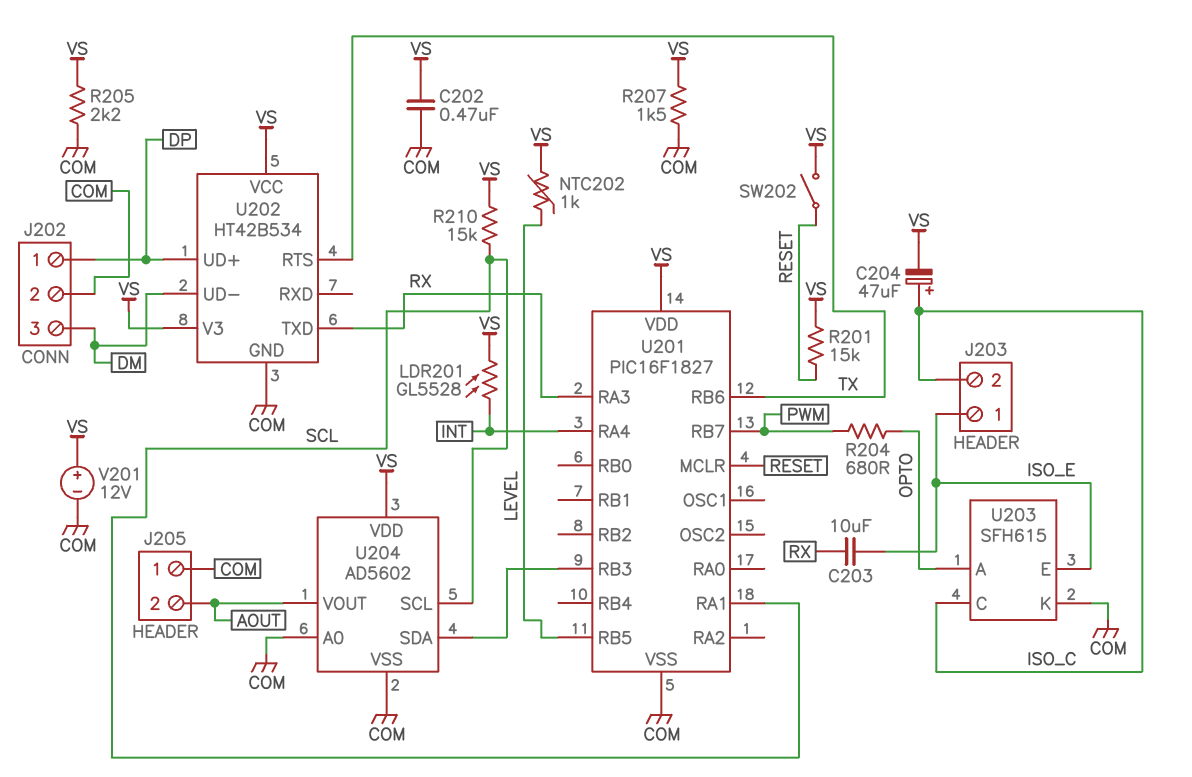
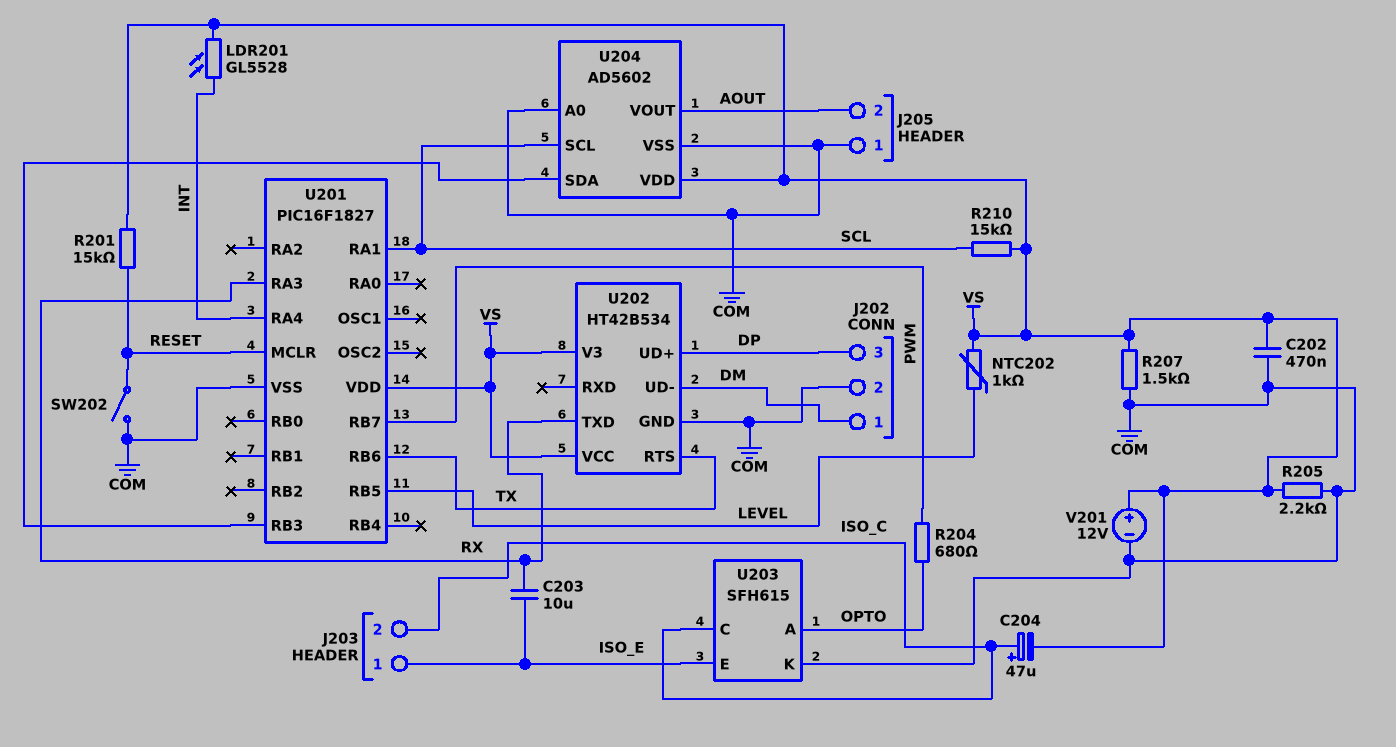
J202 pin 1: DP -> DM
J202 pin 3: DM -> DP
SW202: switch (RESET, VS) -> switch (COM, RESET)

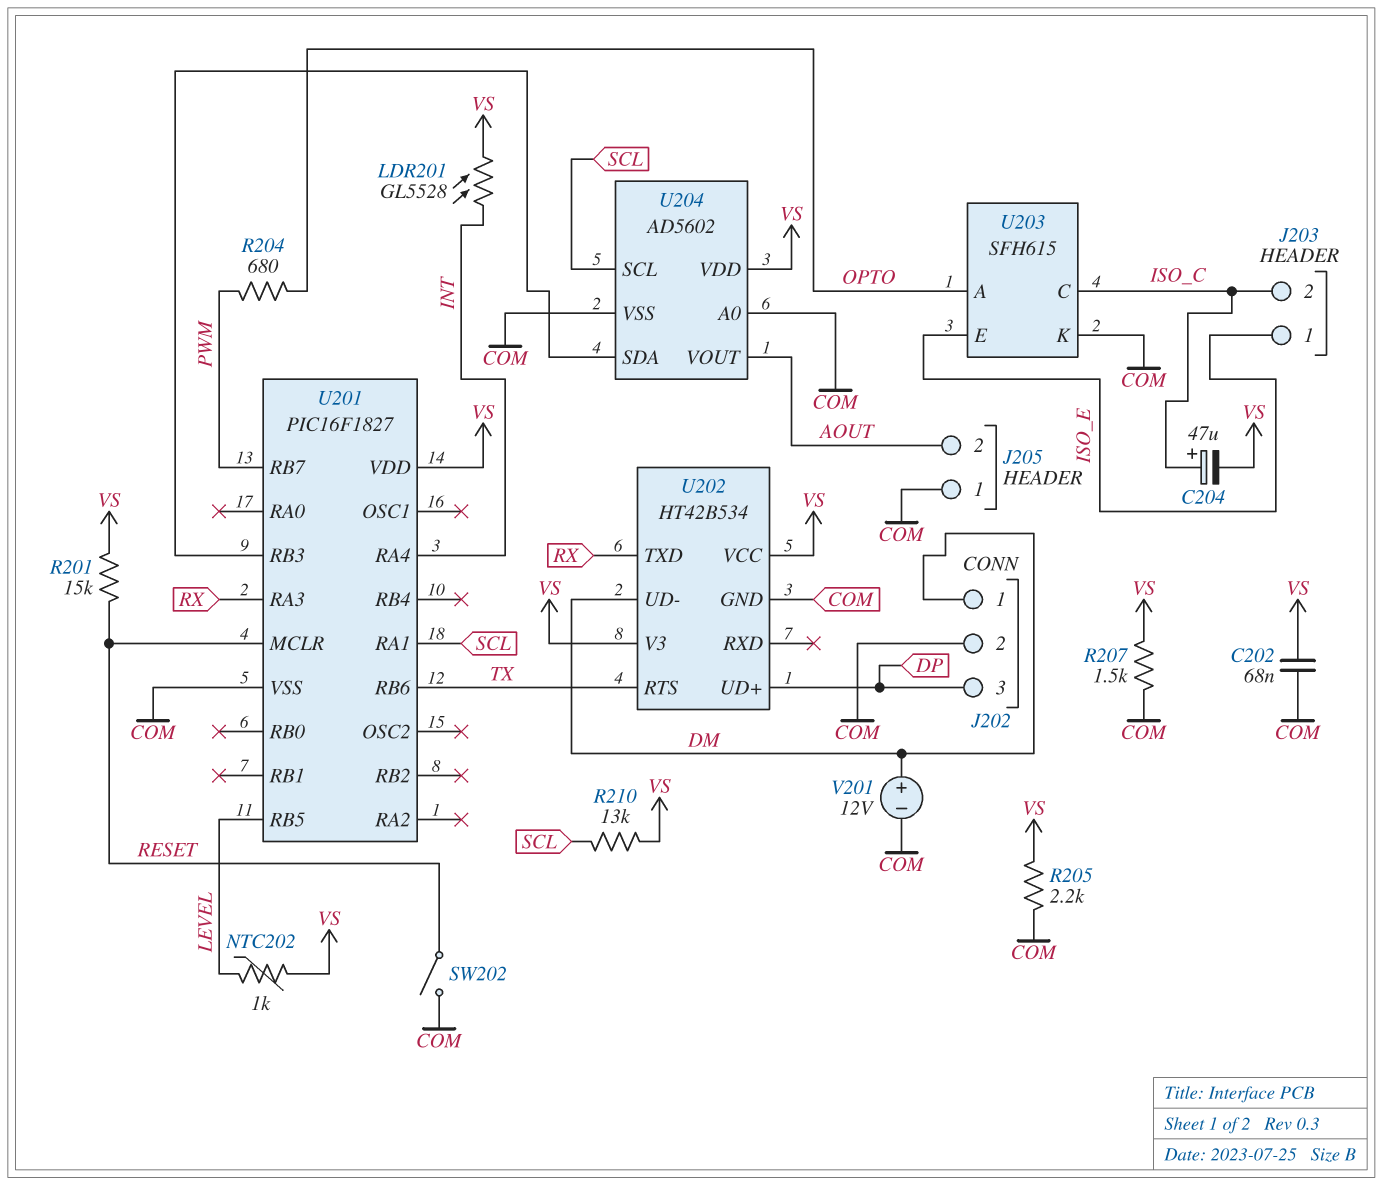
C202: 470nF (COM, VS) -> 68nF (COM, VS)
C203: 10uF (ISO_E, RX) -> none
R210: 15k (SCL, VS) -> 13k (SCL, VS)
V201: 12V (plus VS, minus COM) -> 12V (plus DM, minus COM)

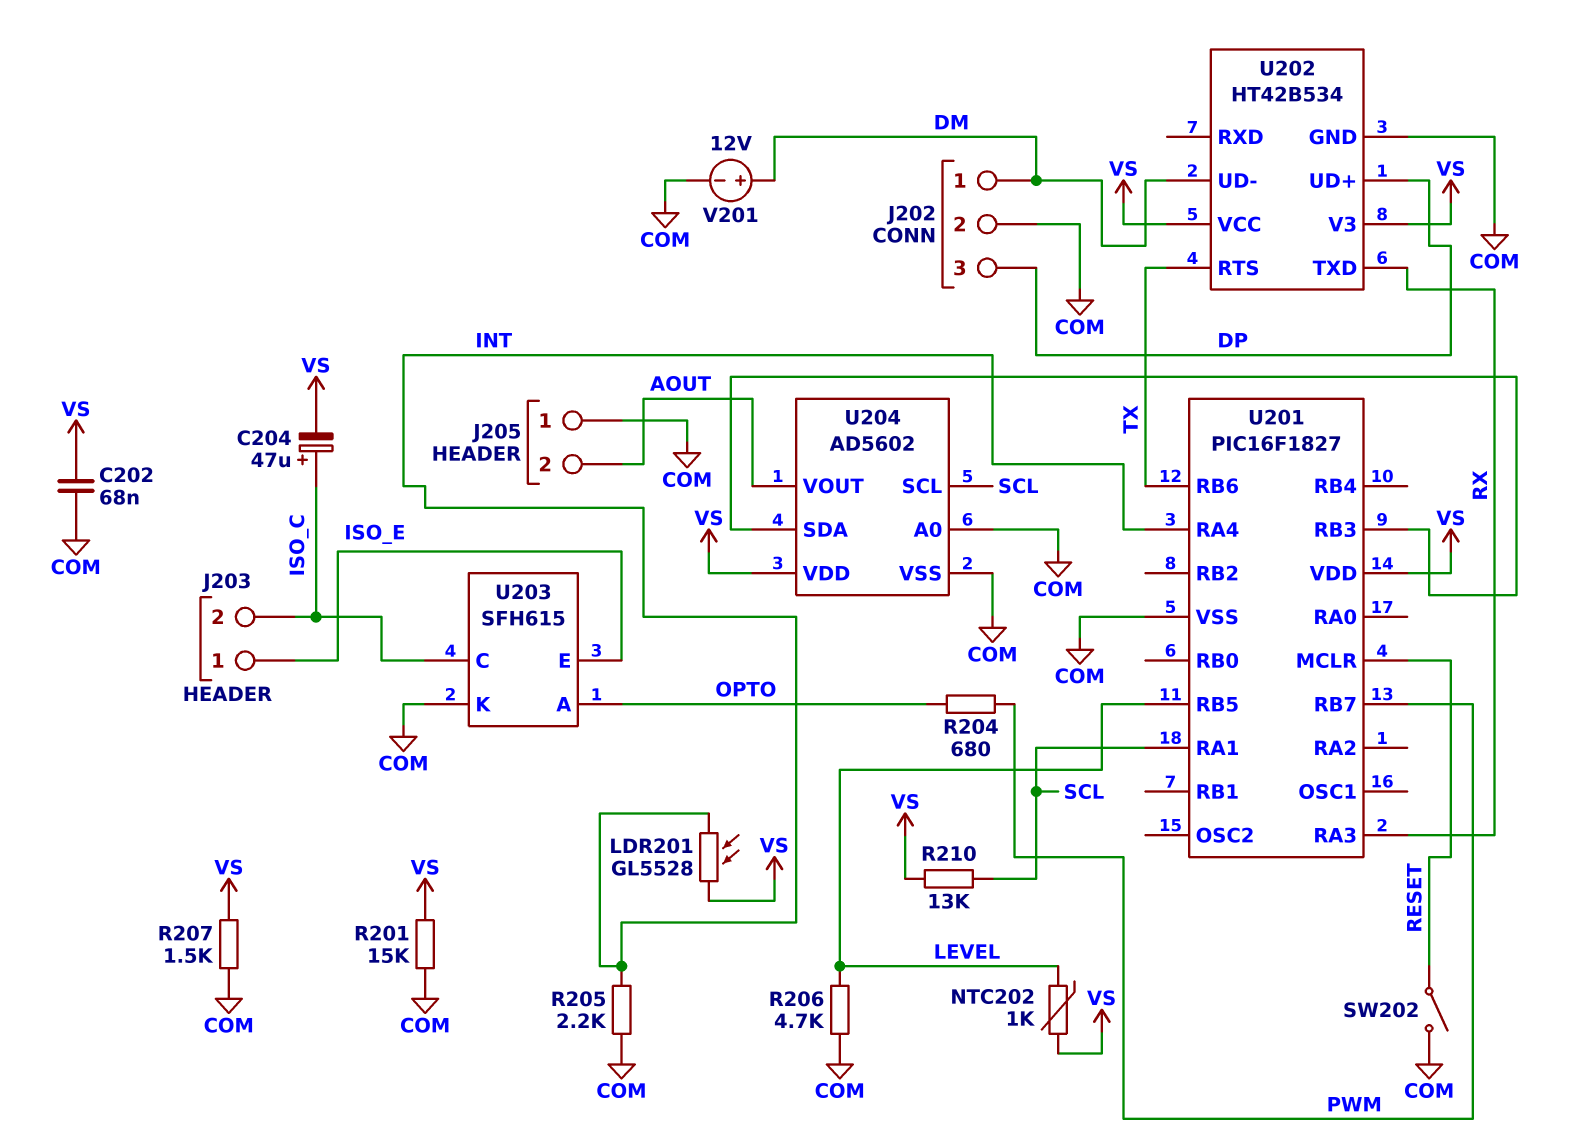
R201: 15k (RESET, VS) -> 15k (COM, VS)
R205: 2.2k (COM, VS) -> 2.2k (COM, INT)
R206: none -> 4.7k (COM, LEVEL)

